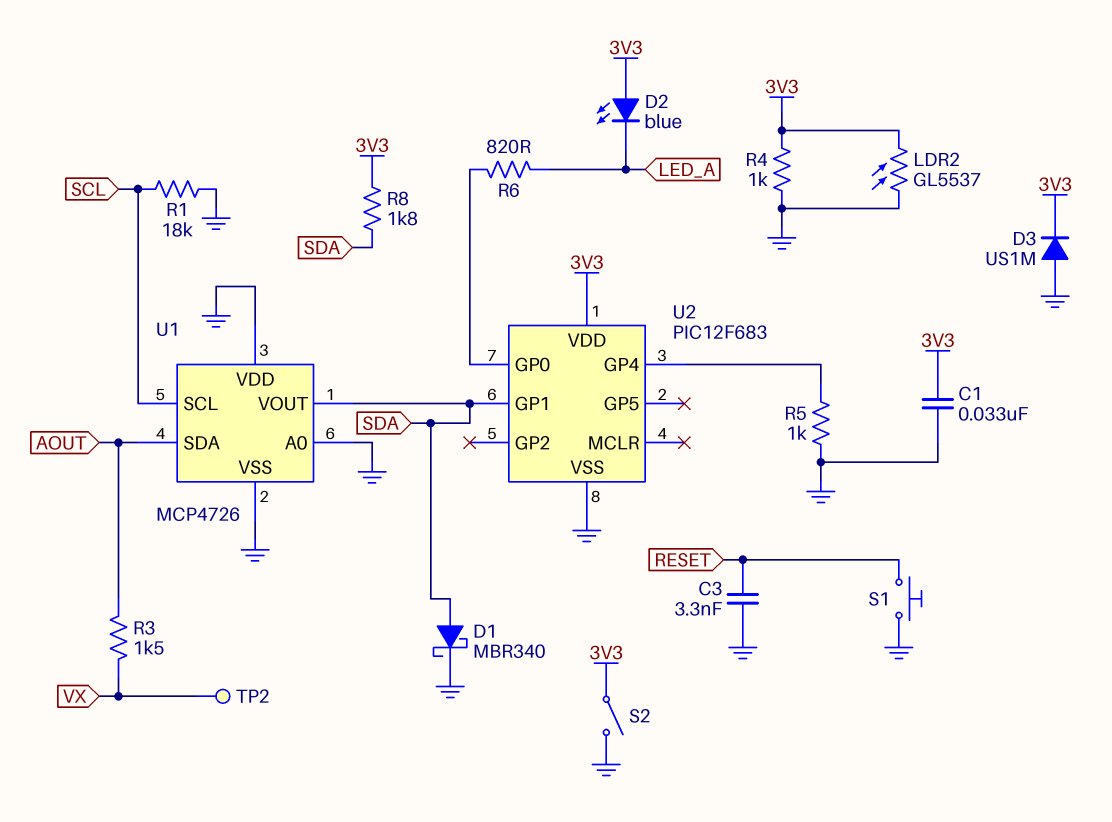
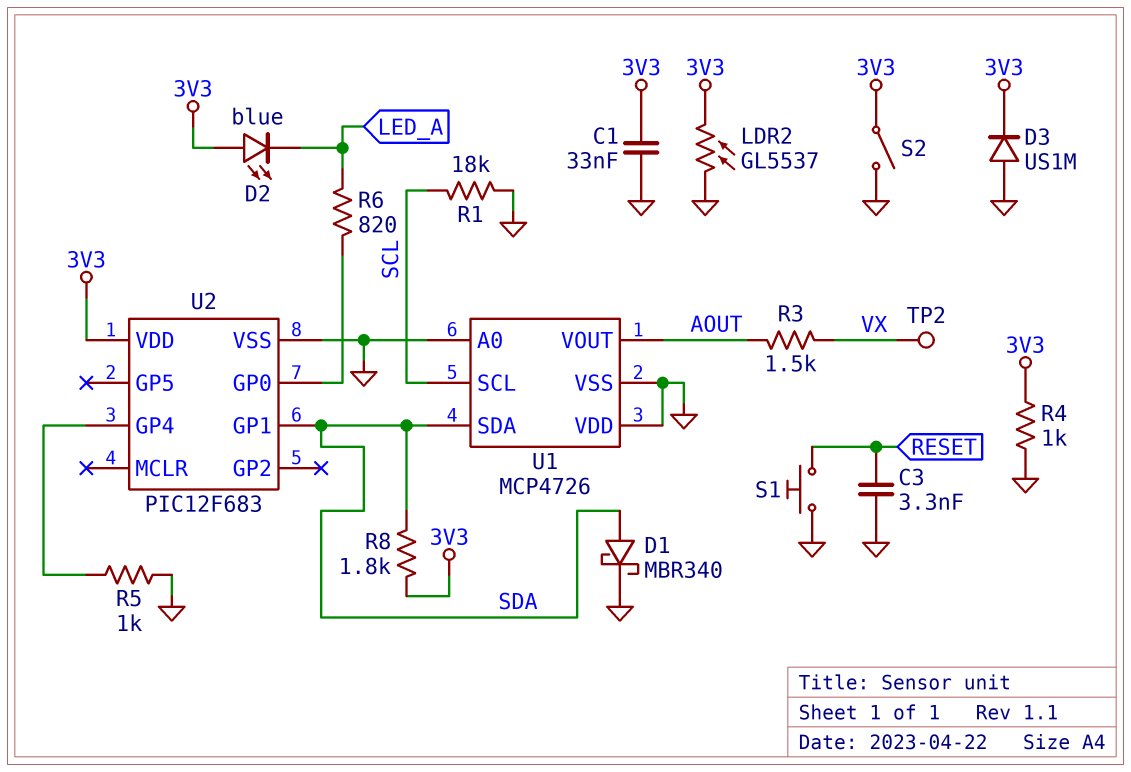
U1 pin SDA: AOUT -> SDA
U1 pin VOUT: SDA -> AOUT

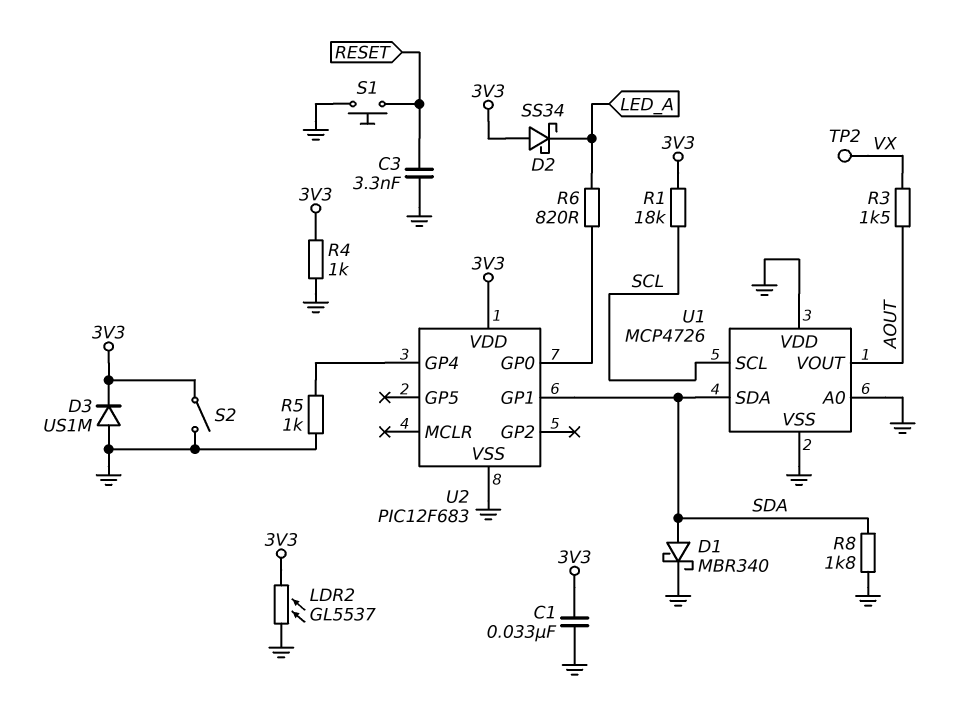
D2: LED blue (A 3V3, K LED_A) -> schottky SS34 (A 3V3, K LED_A)
R1: 18k (GND, SCL) -> 18k (3V3, SCL)
R8: 1.8k (3V3, SDA) -> 1.8k (GND, SDA)

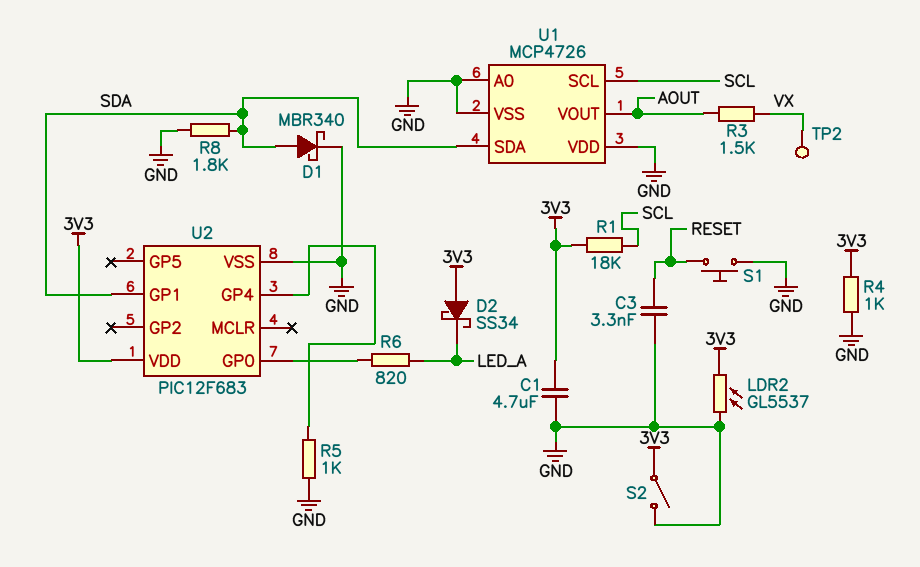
C1: 33nF (3V3, GND) -> 4.7uF (3V3, GND)
D3: diode US1M (A GND, K 3V3) -> none

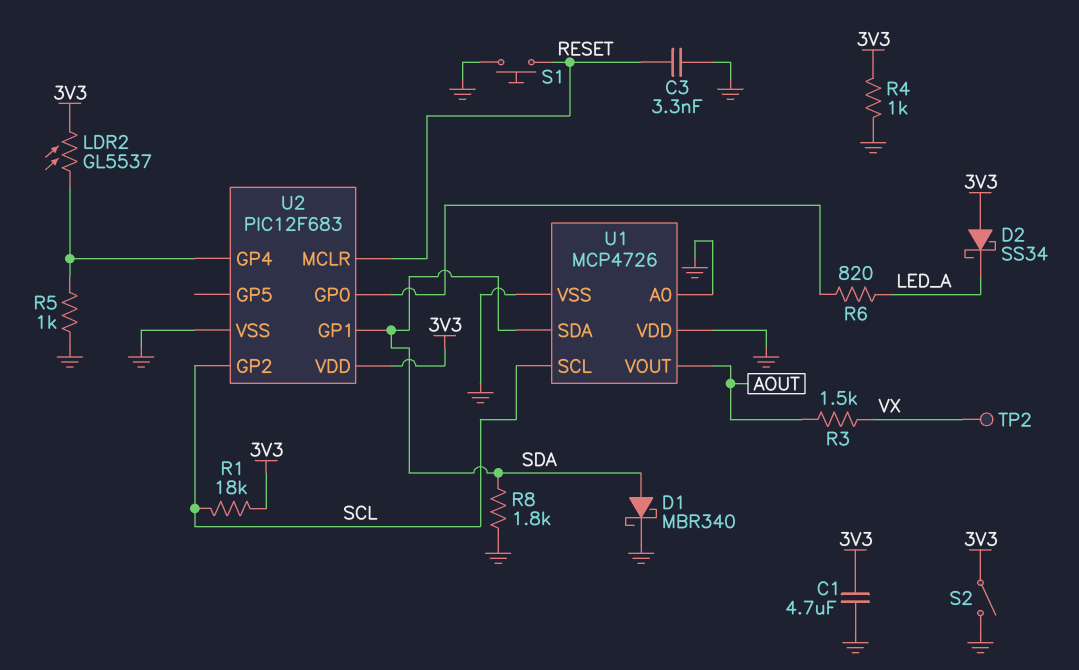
LDR2: GL5537 (3V3, GND) -> GL5537 (3V3, U2/GP4)
U2 pin GP2: none -> SCL
U2 pin MCLR: none -> RESET

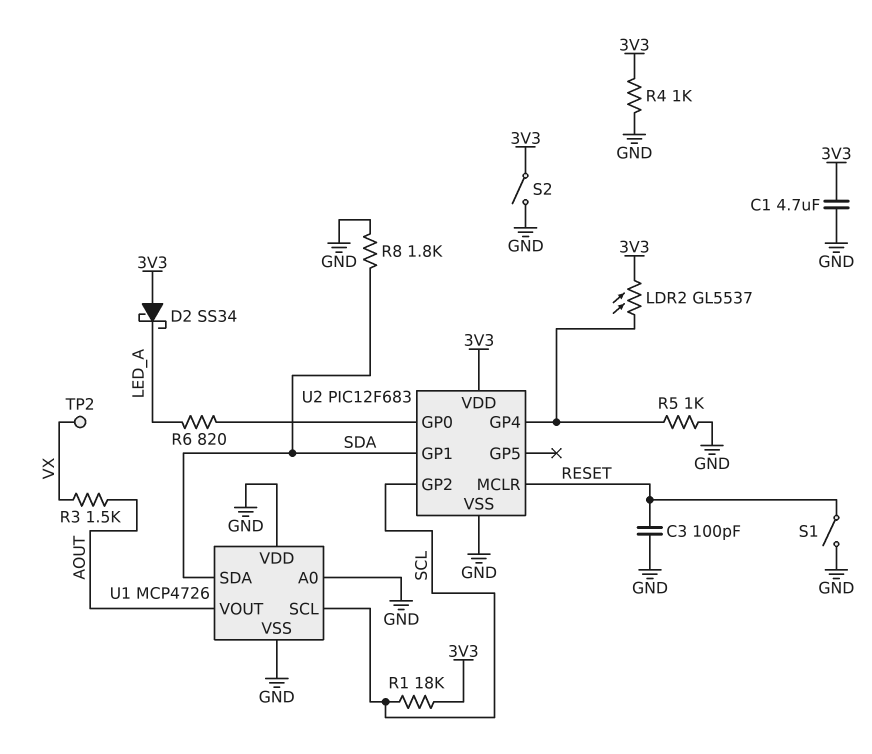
C3: 3.3nF (GND, RESET) -> 100pF (GND, RESET)
D1: schottky MBR340 (A SDA, K GND) -> none
S1: button (GND, RESET) -> switch (GND, RESET)

